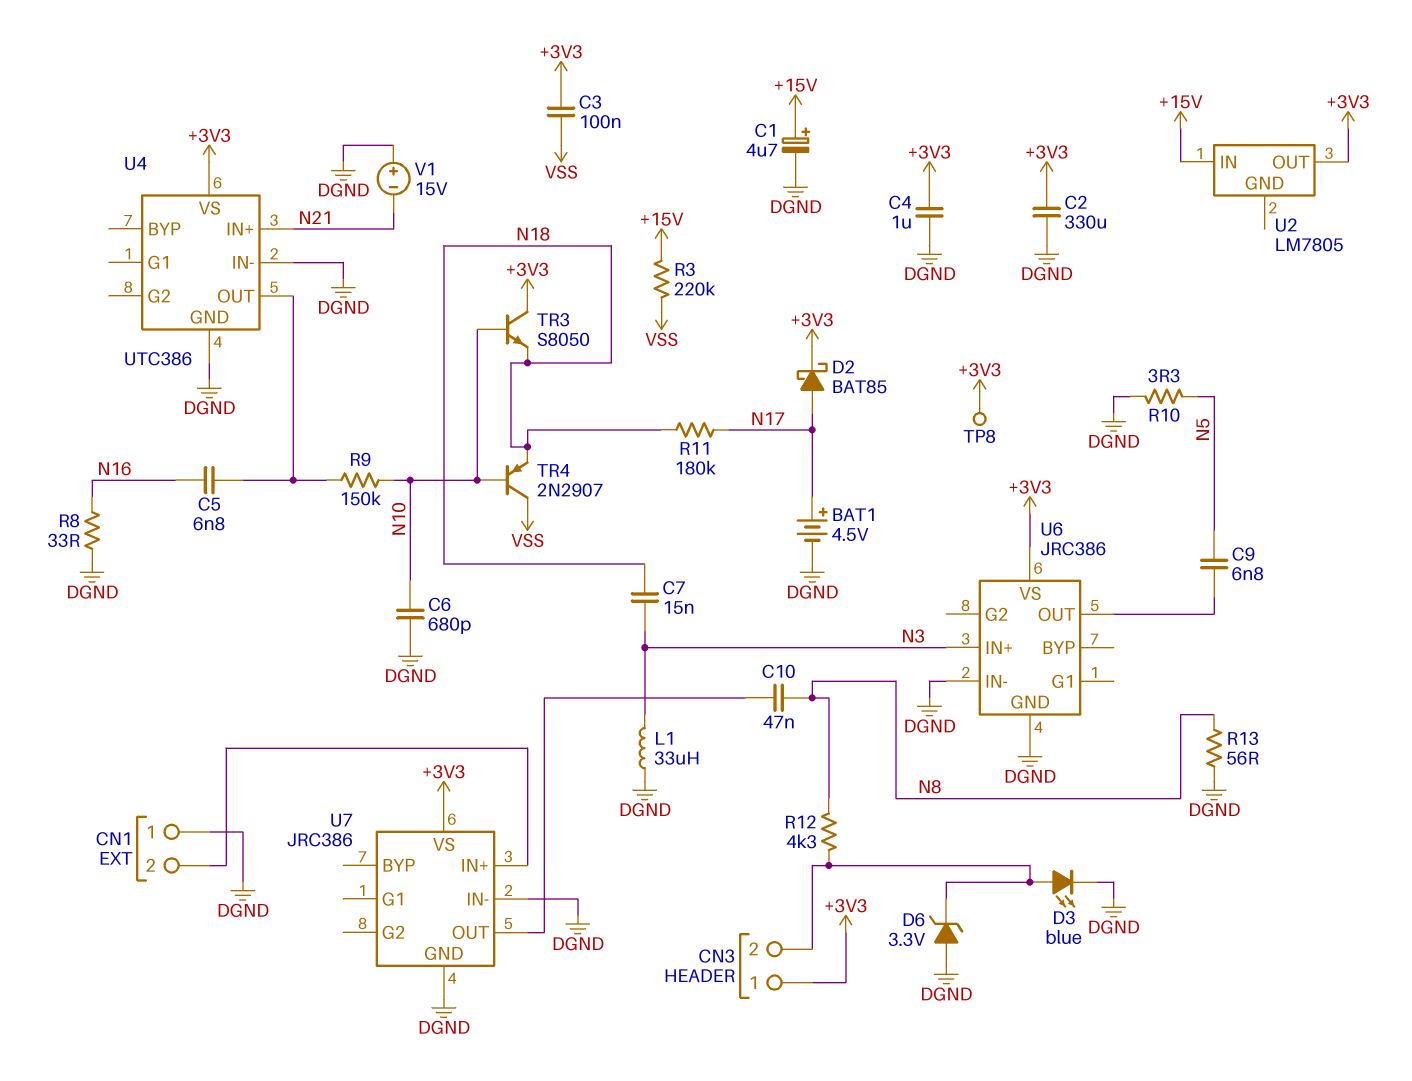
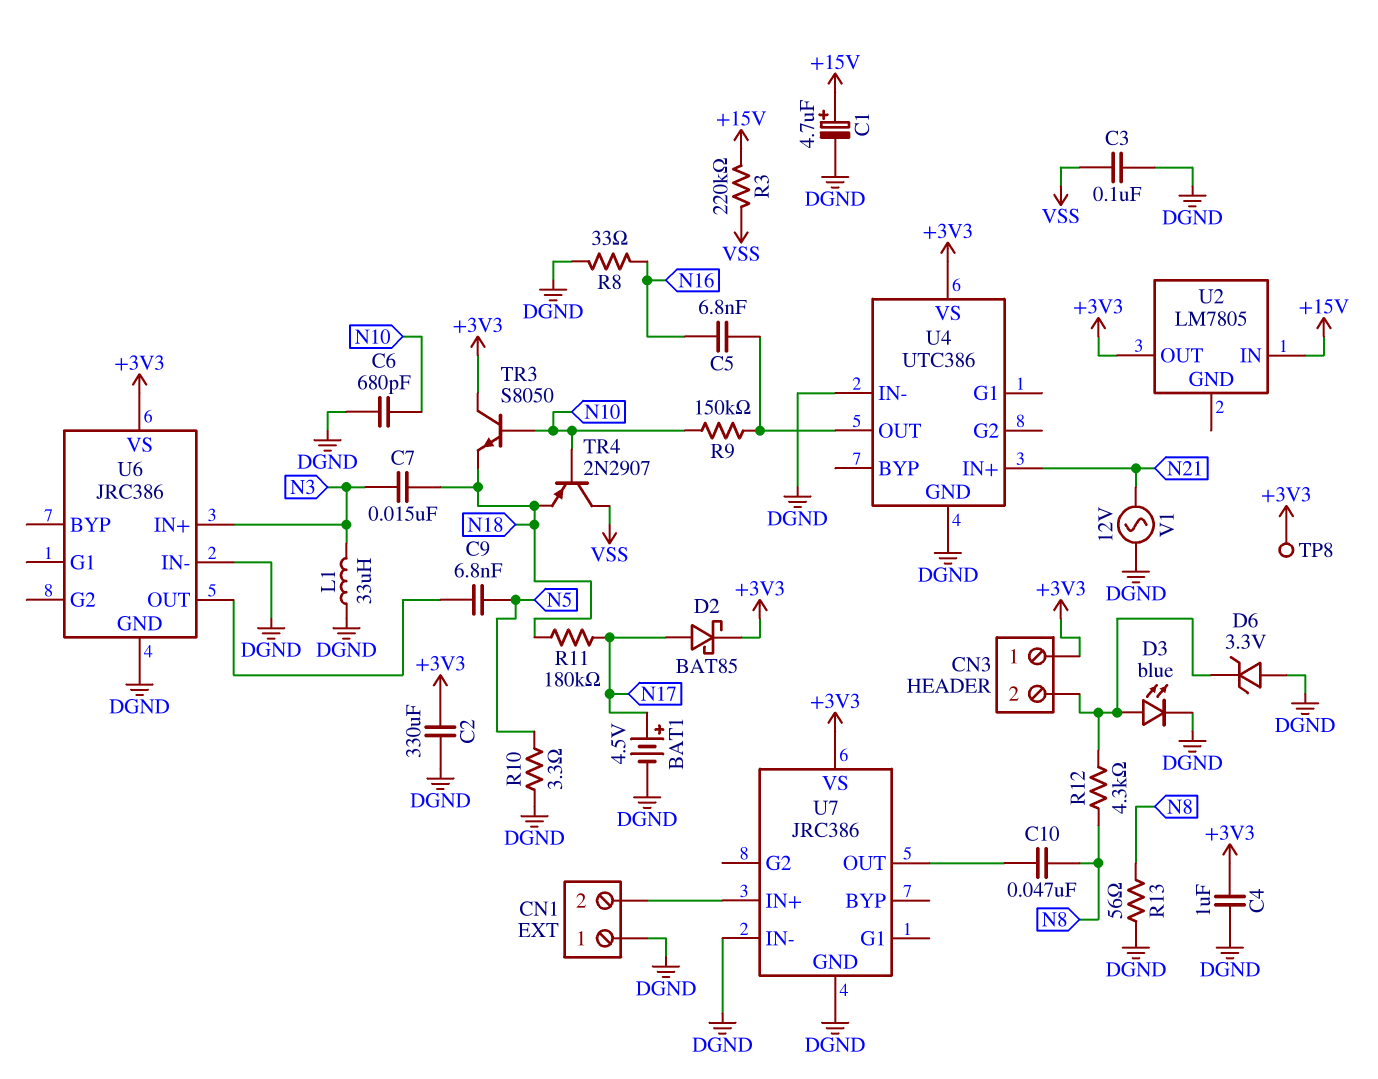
C3: 100nF (+3V3, VSS) -> 100nF (DGND, VSS)
V1: 15V (plus DGND, minus N21) -> AC 12V (DGND, N21)

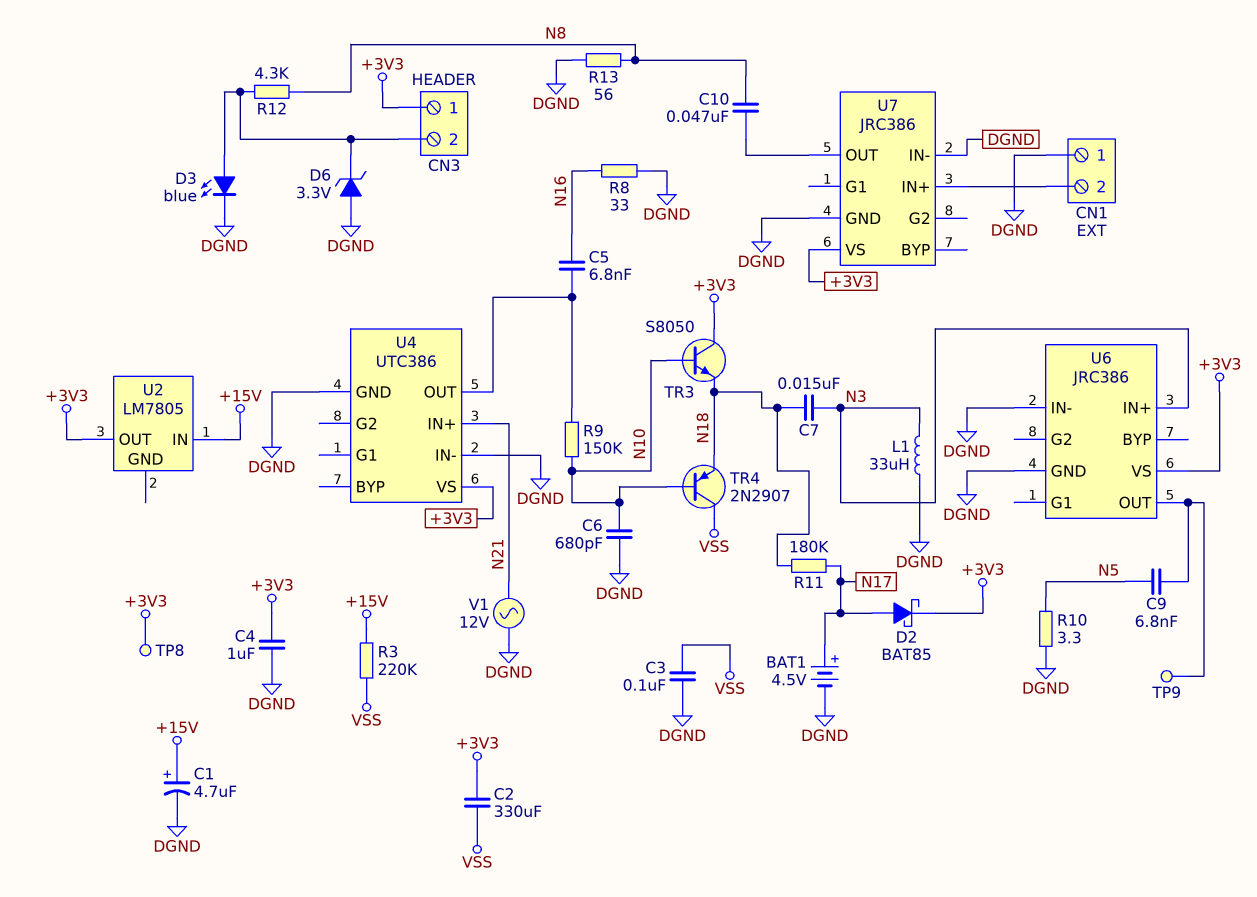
C2: 330uF (+3V3, DGND) -> 330uF (+3V3, VSS)
TP9: none -> test point (U6/OUT)

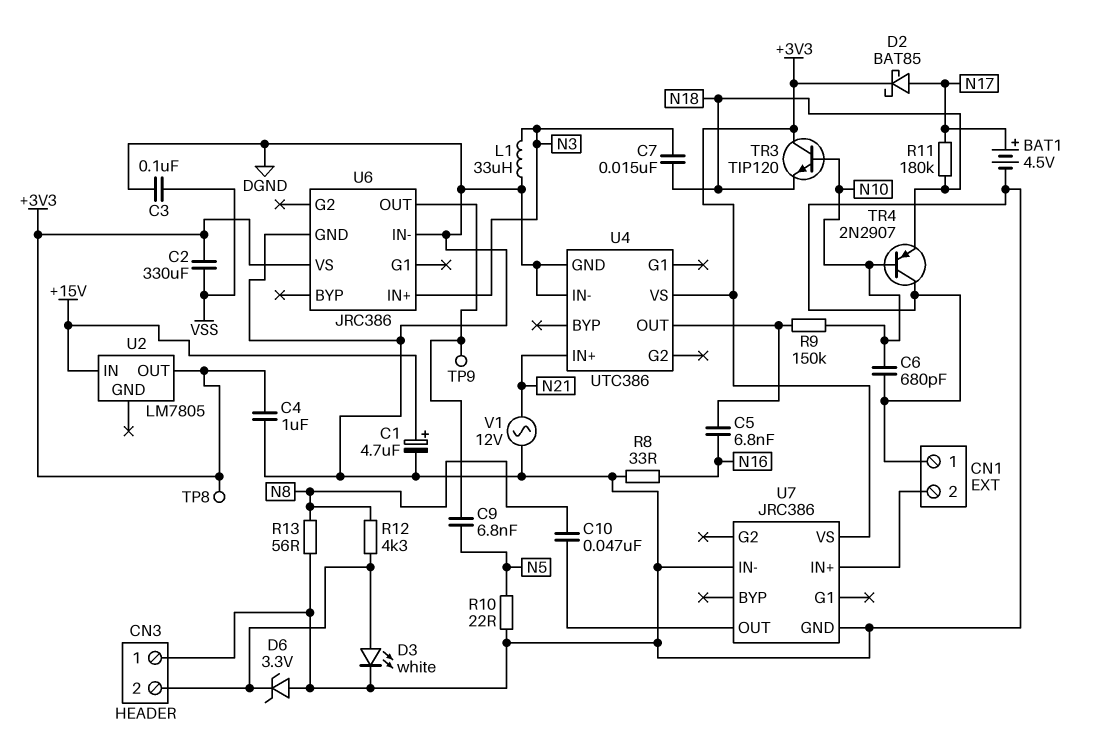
CN3 pin 1: +3V3 -> DGND
D3: LED blue (A CN3/2, K DGND) -> LED white (A CN3/2, K DGND)
R3: 220k (+15V, VSS) -> none
R10: 3.3 (DGND, N5) -> 22 (DGND, N5)
TR3: NPN S8050 (B N10, C +3V3, E N18) -> NPN TIP120 (B N10, C +3V3, E N18)
TR4: PNP 2N2907 (B N10, C VSS, E N18) -> PNP 2N2907 (B N10, C DGND, E N18)

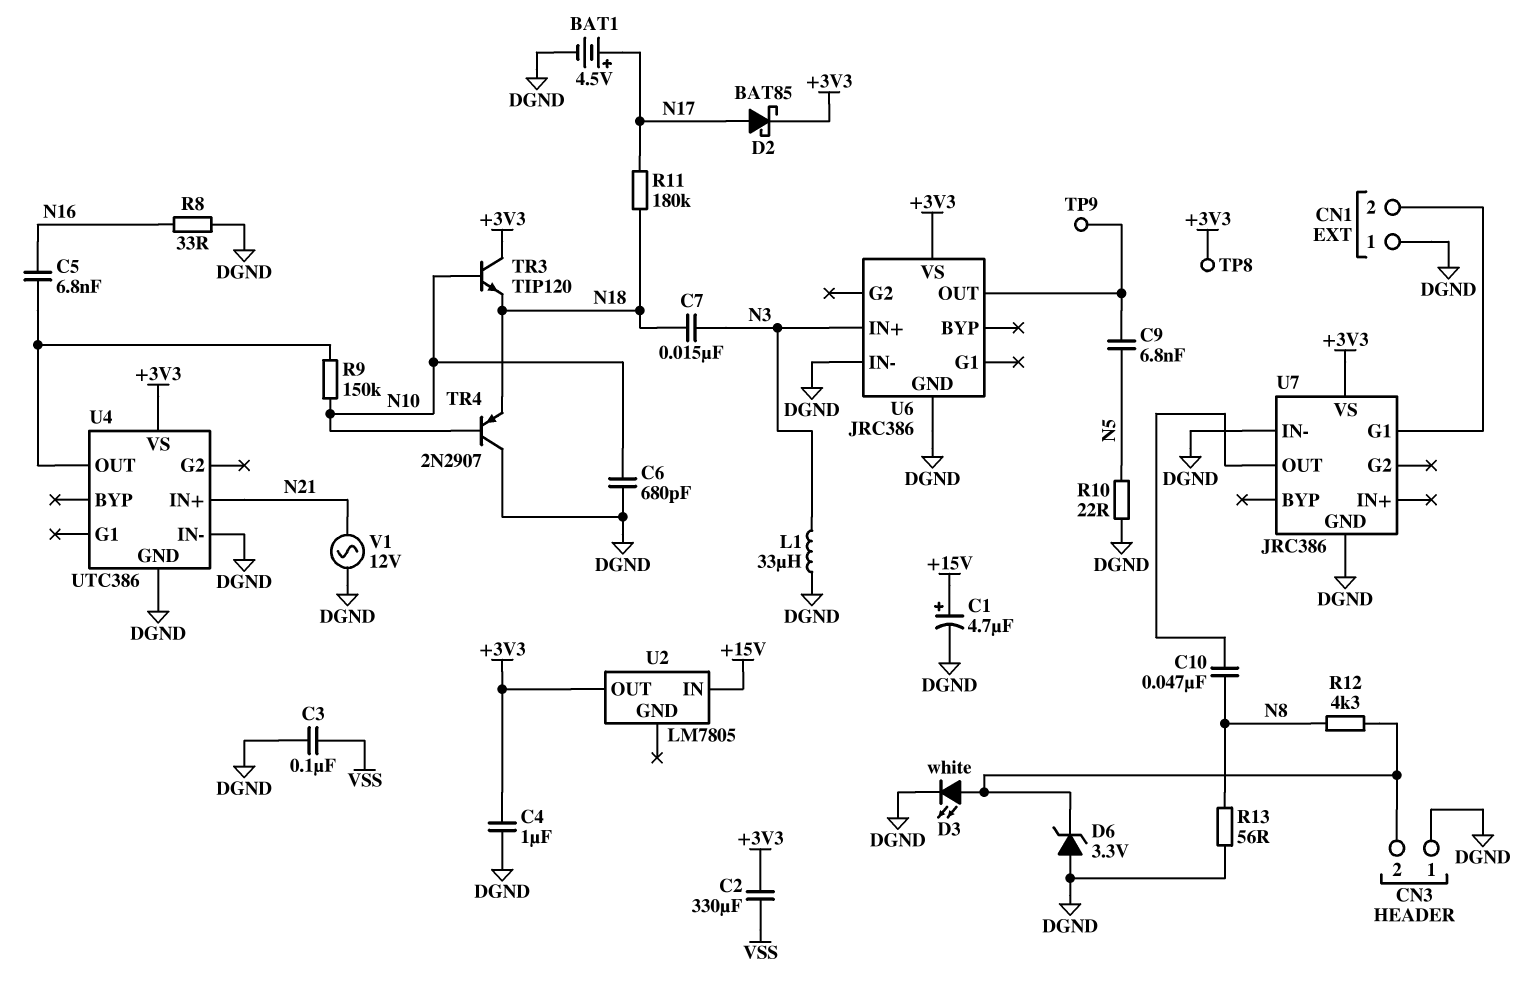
U7 pin G1: none -> CN1/2
U7 pin IN+: CN1/2 -> none

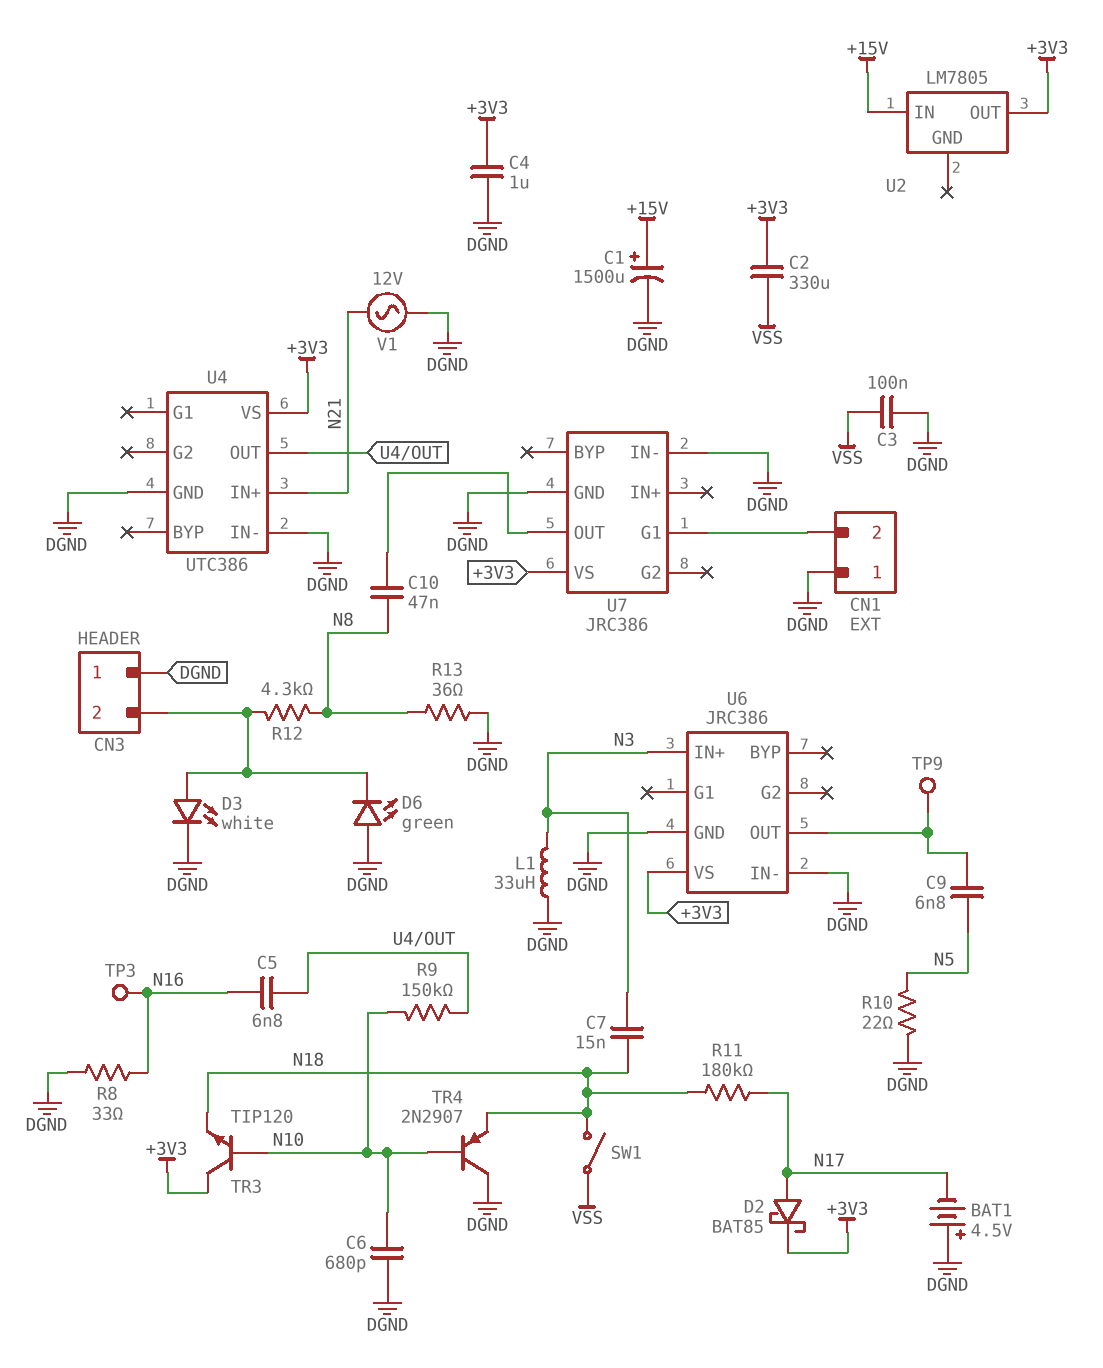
BAT1: 4.5V (plus N17, minus DGND) -> 4.5V (plus DGND, minus N17)
C1: 4.7uF (plus +15V, minus DGND) -> 1500uF (plus +15V, minus DGND)
D6: zener 3.3V (A DGND, K CN3/2) -> LED green (A DGND, K CN3/2)
R13: 56 (DGND, N8) -> 36 (DGND, N8)
SW1: none -> switch (N18, VSS)
TP3: none -> test point (N16)
TP8: test point (+3V3) -> none

